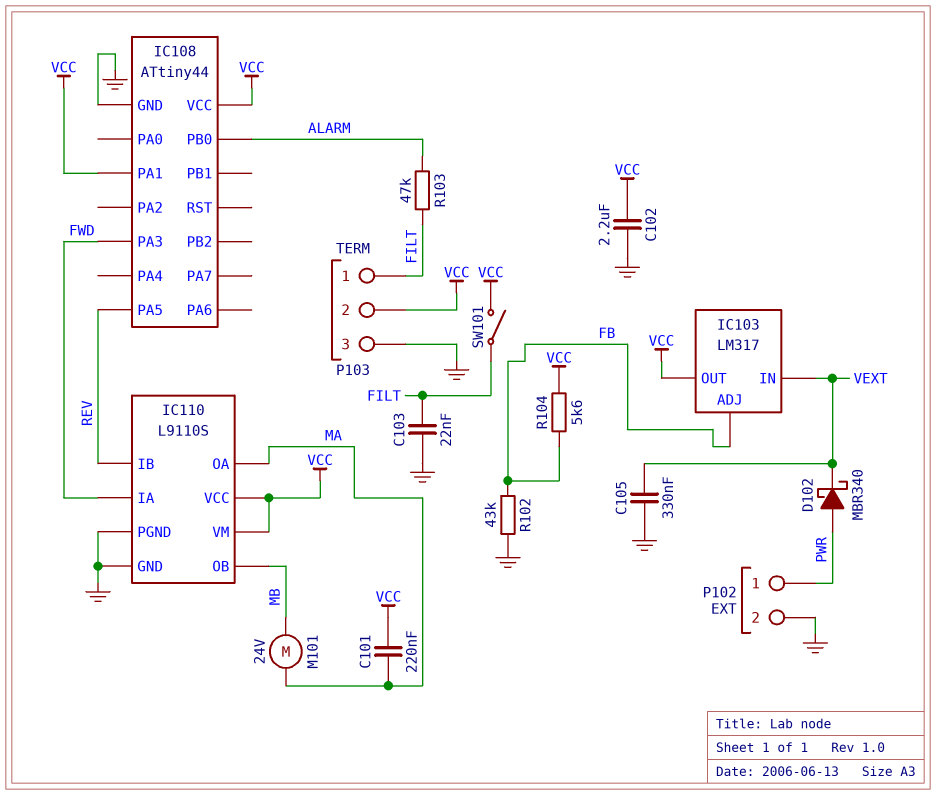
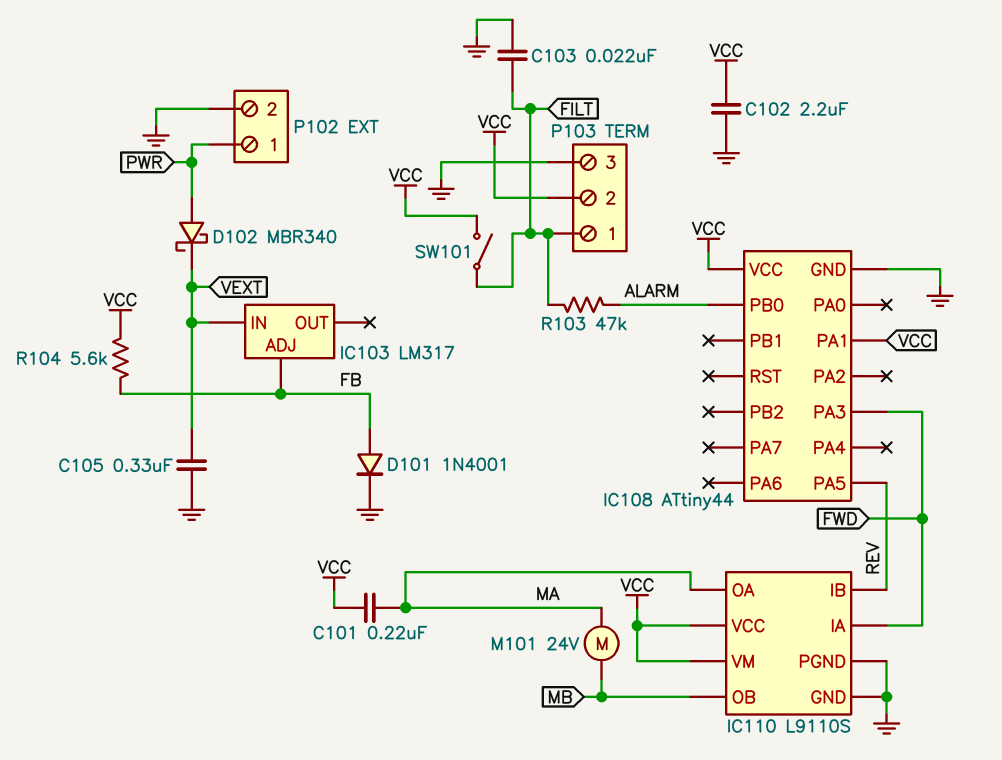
D101: none -> diode 1N4001 (A FB, K GND)
IC103 pin OUT: VCC -> none
R102: 43k (FB, GND) -> none

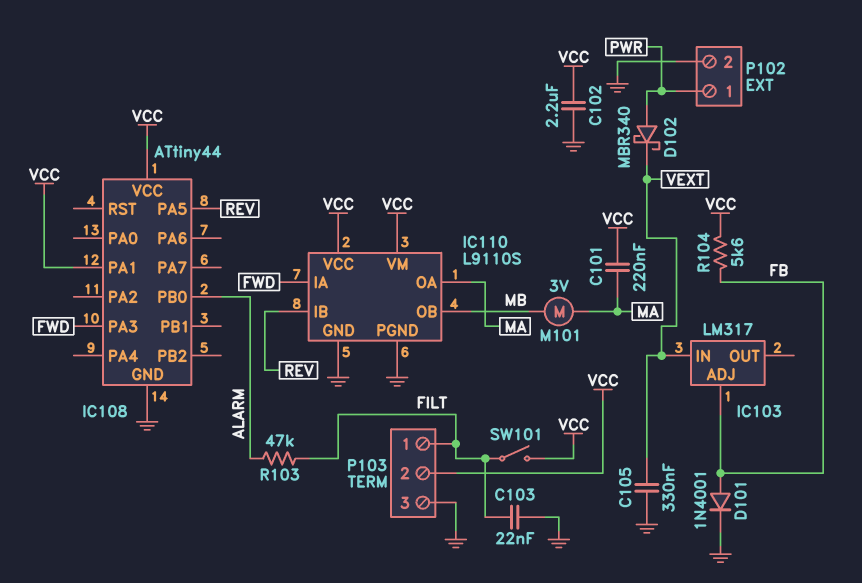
M101: motor 24V (MA, MB) -> motor 3V (MA, MB)

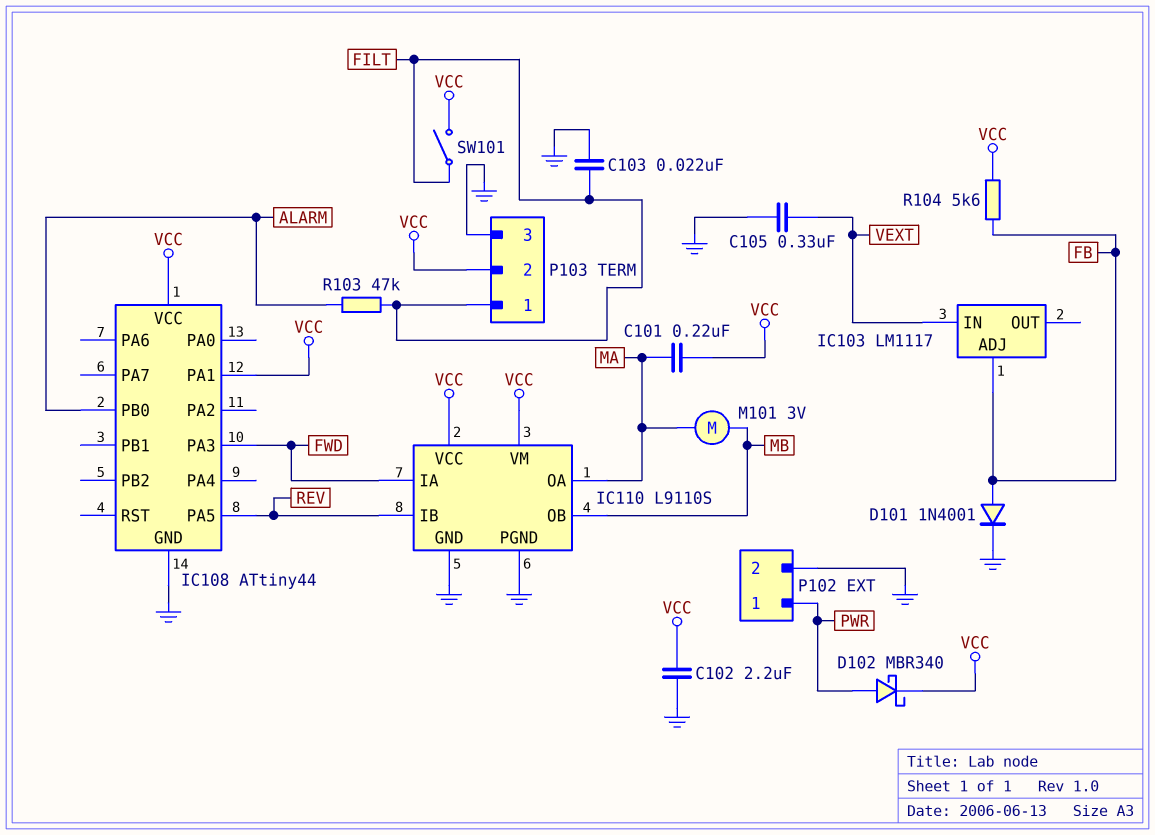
D102: schottky MBR340 (A PWR, K VEXT) -> schottky MBR340 (A PWR, K VCC)
IC103: LM317 -> LM1117

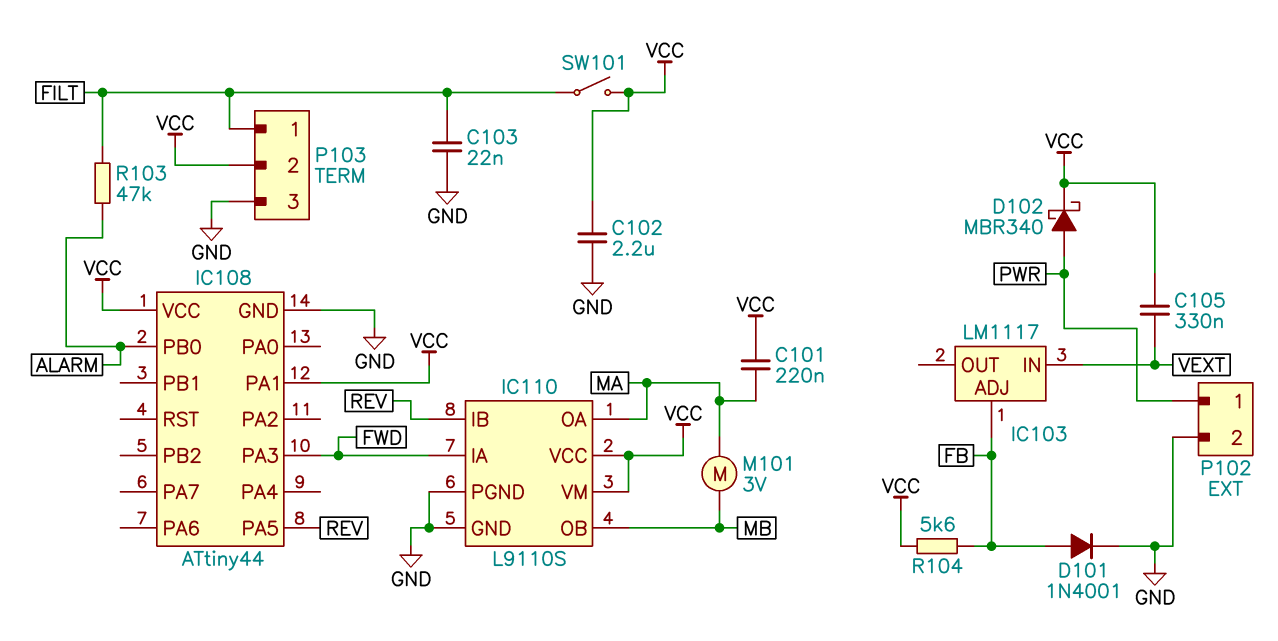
C105: 330nF (GND, VEXT) -> 330nF (VCC, VEXT)

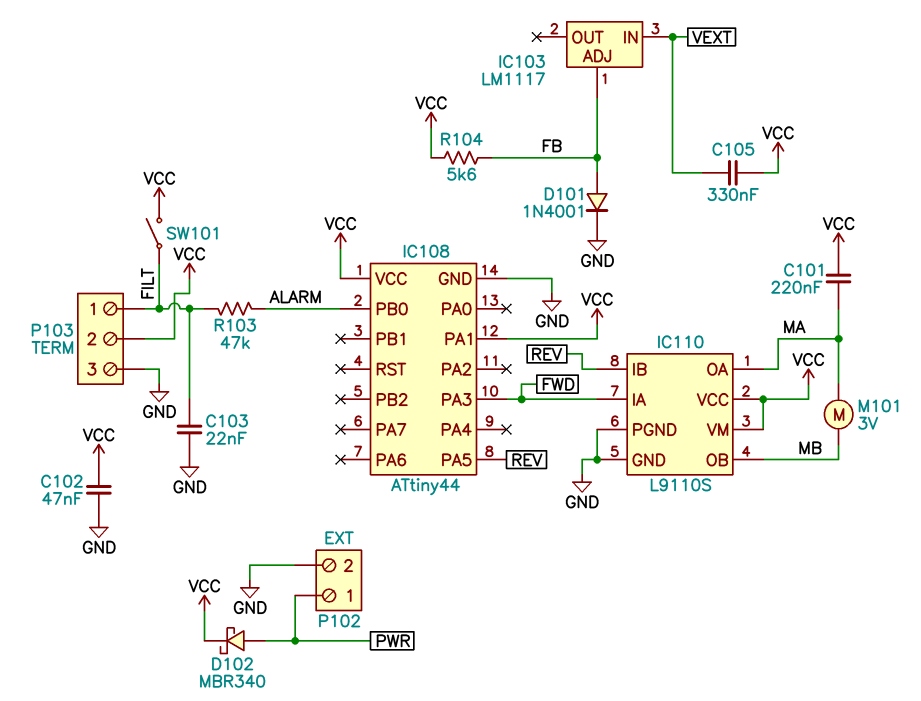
C102: 2.2uF (GND, VCC) -> 47nF (GND, VCC)

